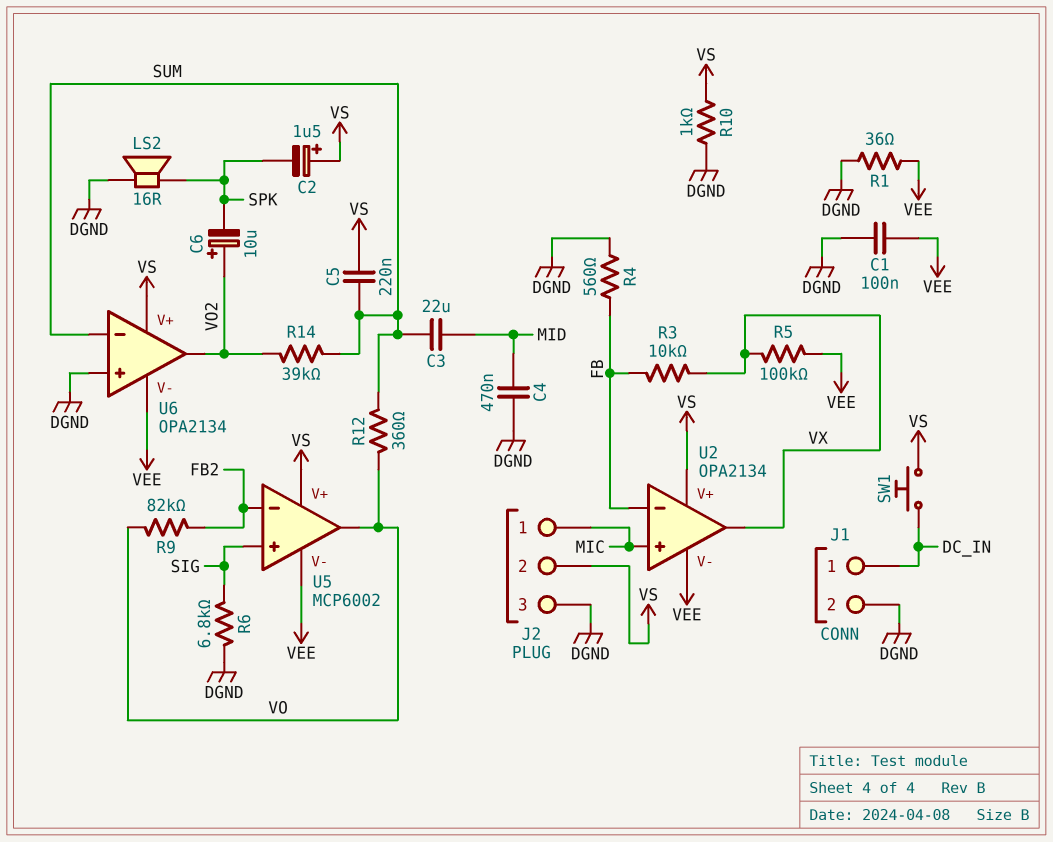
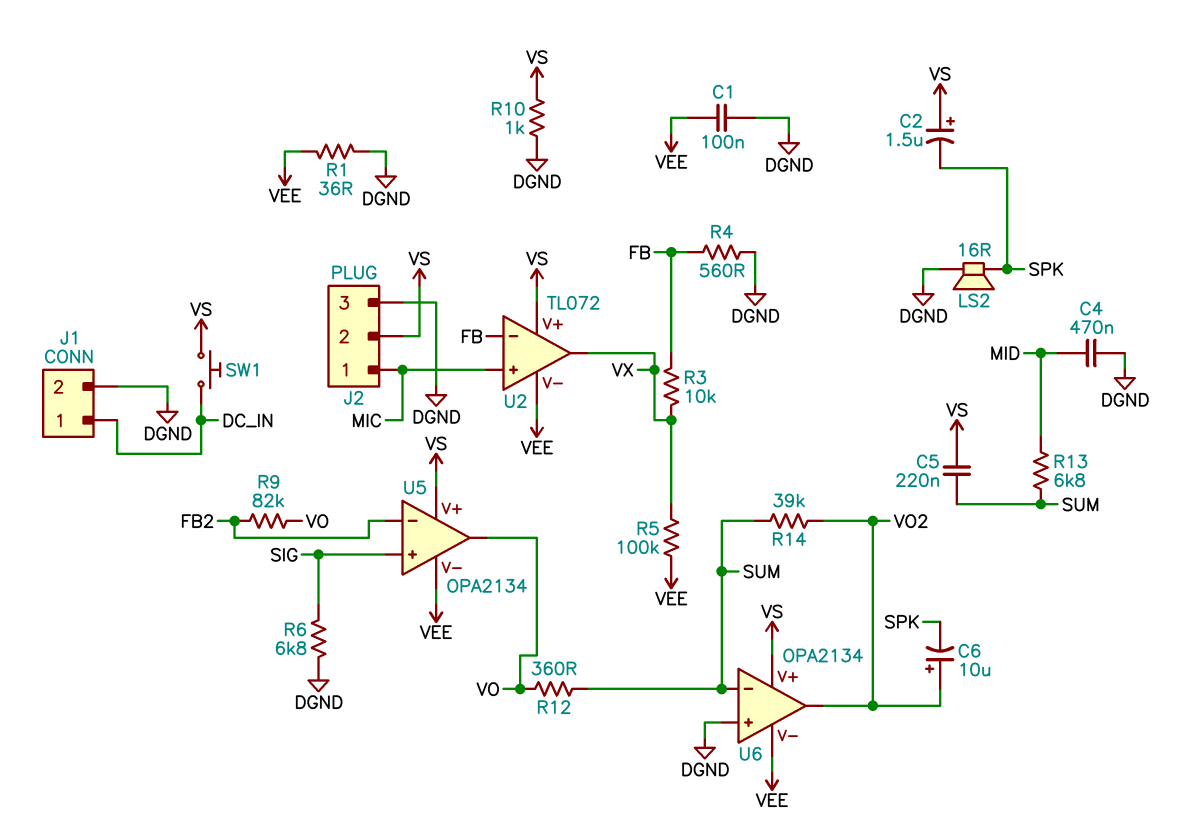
C3: 22uF (MID, SUM) -> none
R13: none -> 6.8k (MID, SUM)
U2: OPA2134 -> TL072
U5: MCP6002 -> OPA2134

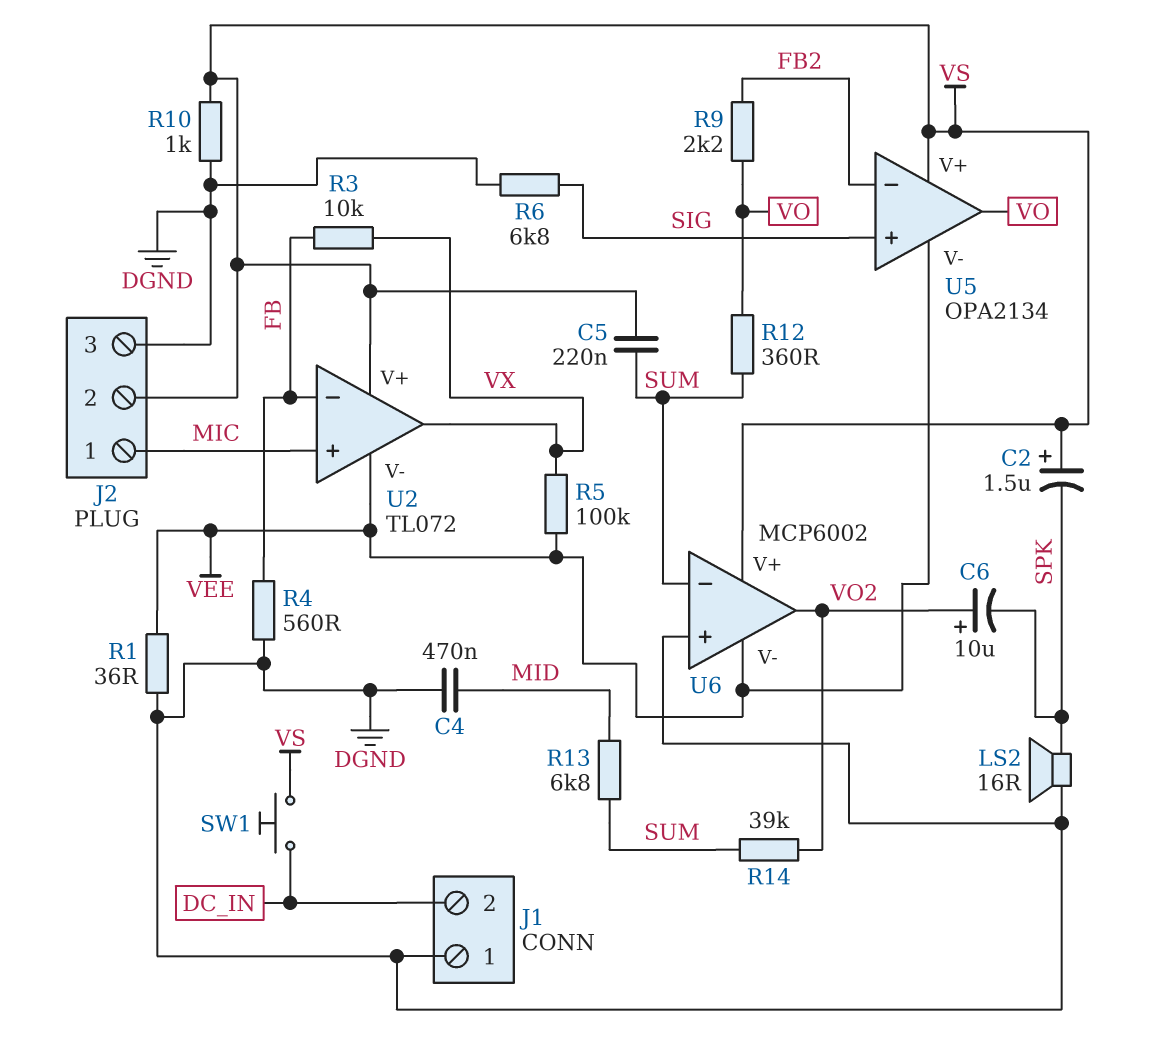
C1: 100nF (DGND, VEE) -> none
J1 pin 1: DC_IN -> DGND
J1 pin 2: DGND -> DC_IN
R9: 82k (FB2, VO) -> 2.2k (FB2, VO)
U6: OPA2134 -> MCP6002

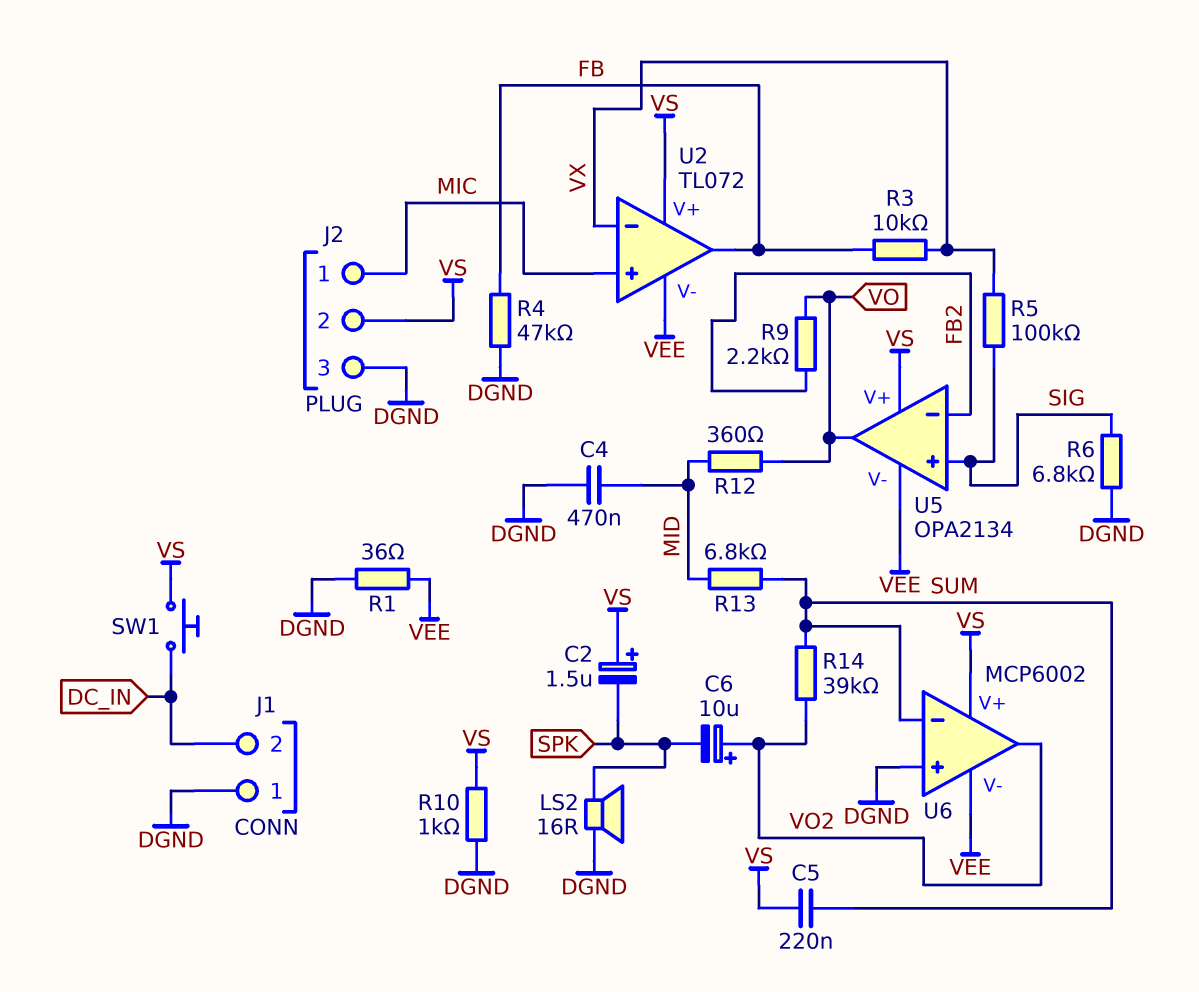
R4: 560 (DGND, FB) -> 47k (DGND, FB)
R5: 100k (VEE, VX) -> 100k (SIG, VX)
R12: 360 (SUM, VO) -> 360 (MID, VO)
U2 pin in-: FB -> VX
U2 pin out: VX -> FB

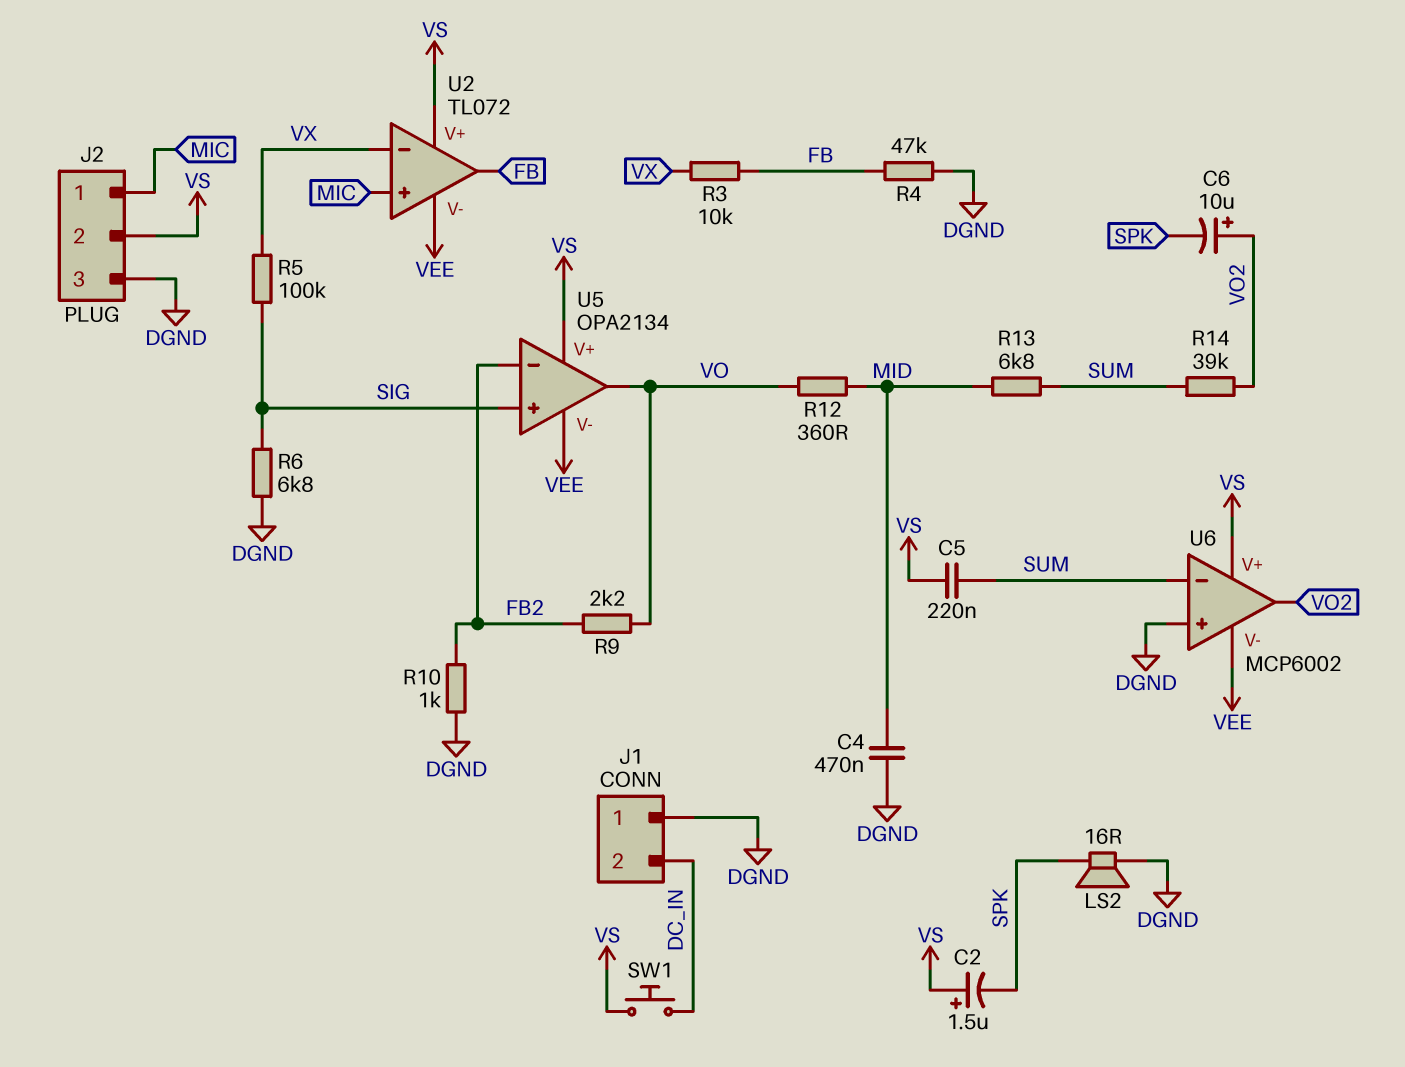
R1: 36 (DGND, VEE) -> none
R10: 1k (DGND, VS) -> 1k (DGND, FB2)

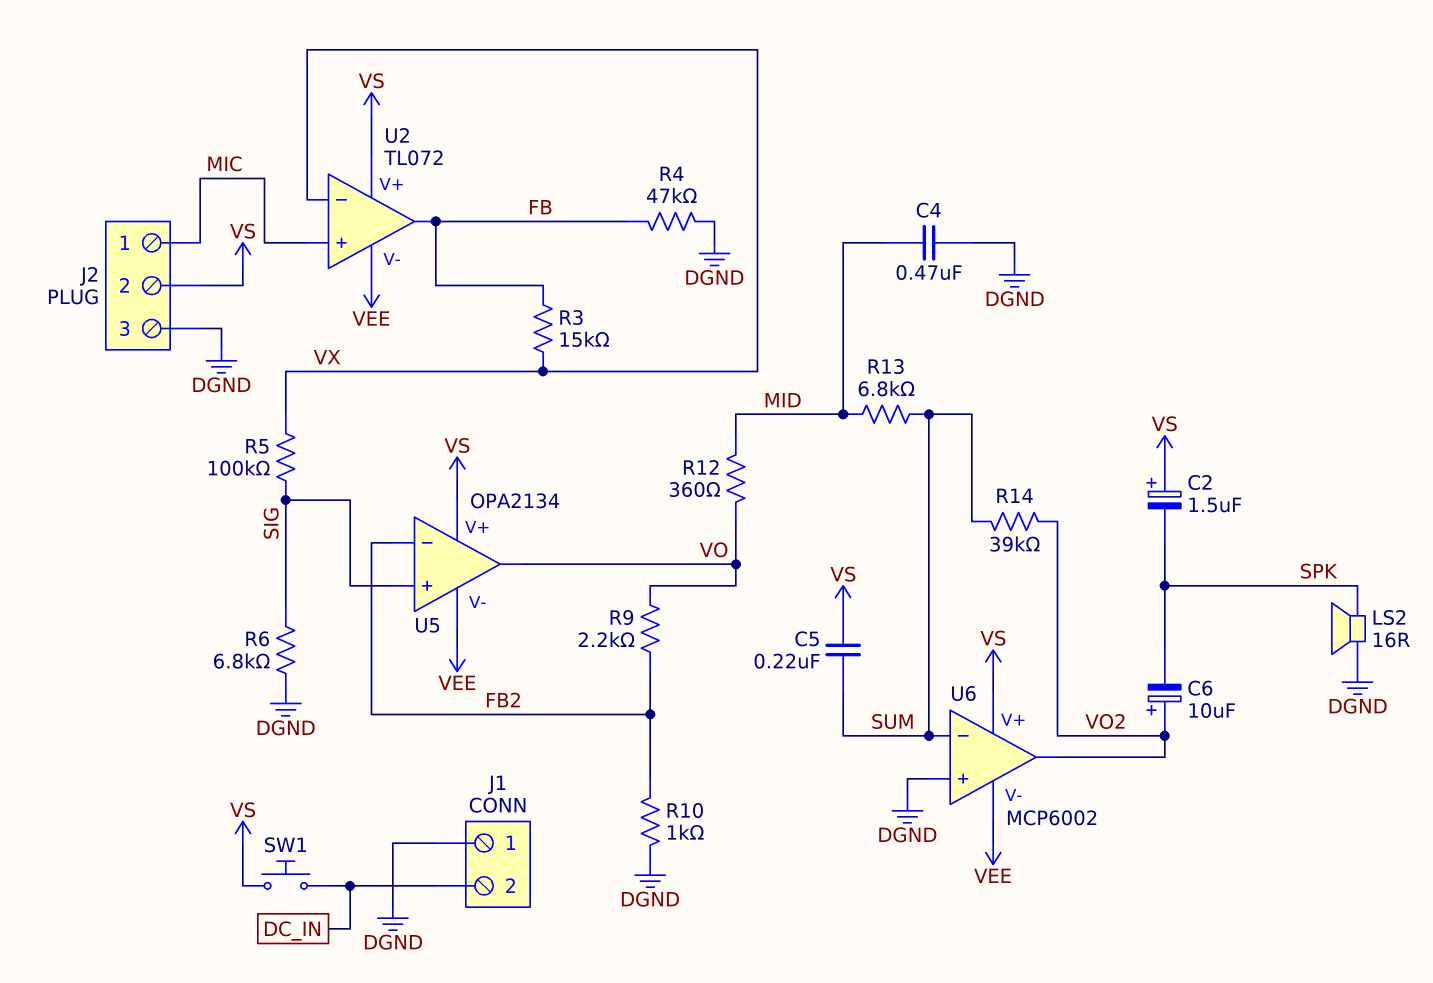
R3: 10k (FB, VX) -> 15k (FB, VX)

